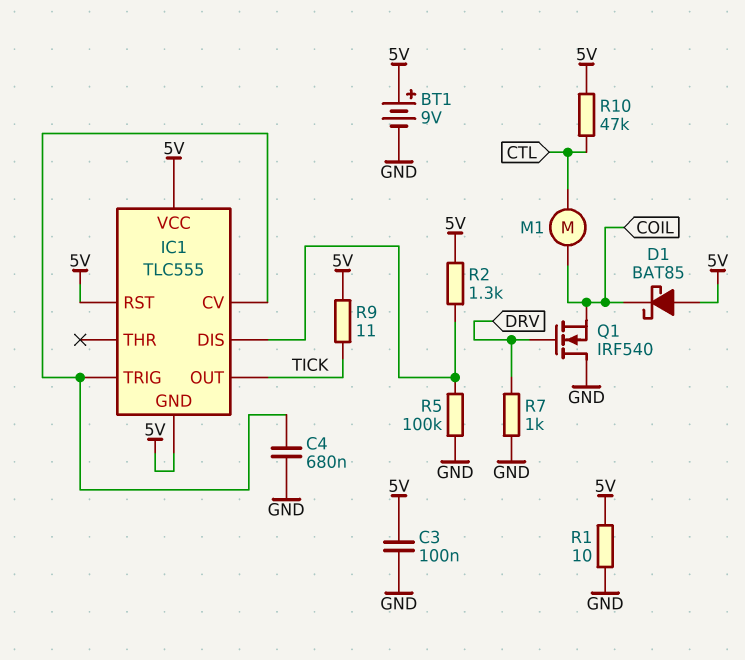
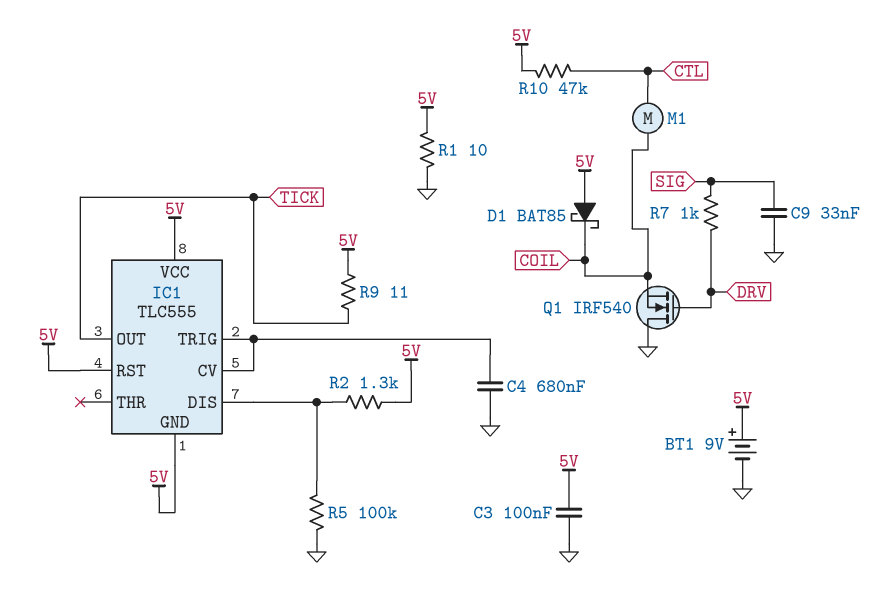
C9: none -> 33nF (GND, SIG)
R7: 1k (DRV, GND) -> 1k (DRV, SIG)

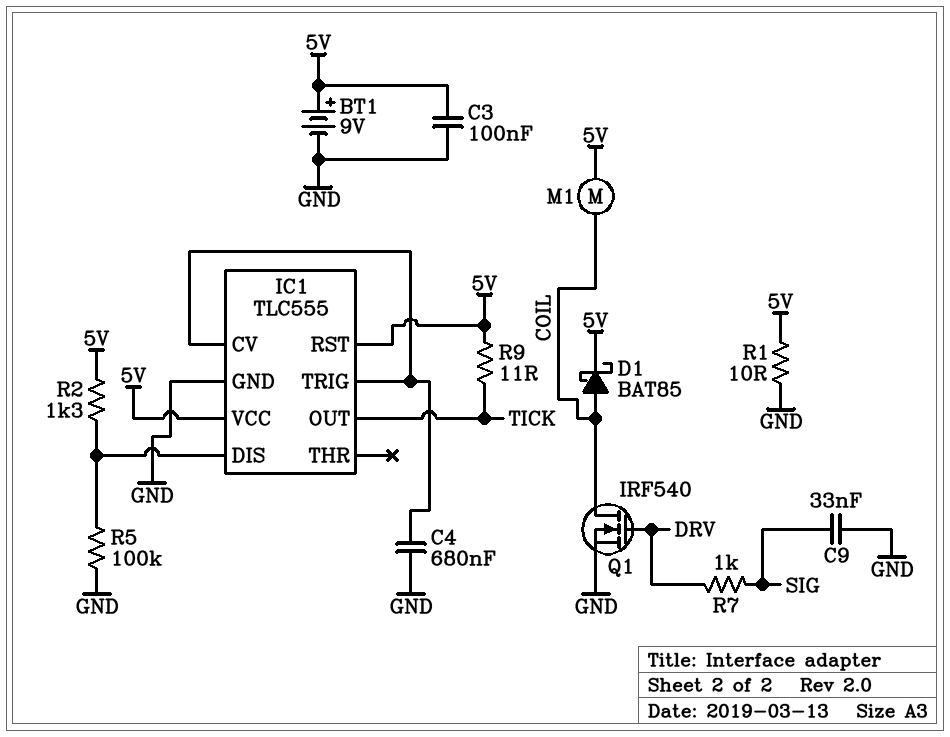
D1: schottky BAT85 (A 5V, K COIL) -> schottky BAT85 (A COIL, K 5V)
IC1 pin GND: 5V -> GND
M1: motor (COIL, CTL) -> motor (5V, COIL)
Q1: NMOS IRF540 (G DRV, D GND, S COIL) -> NMOS IRF540 (G DRV, D COIL, S GND)
R10: 47k (5V, CTL) -> none

